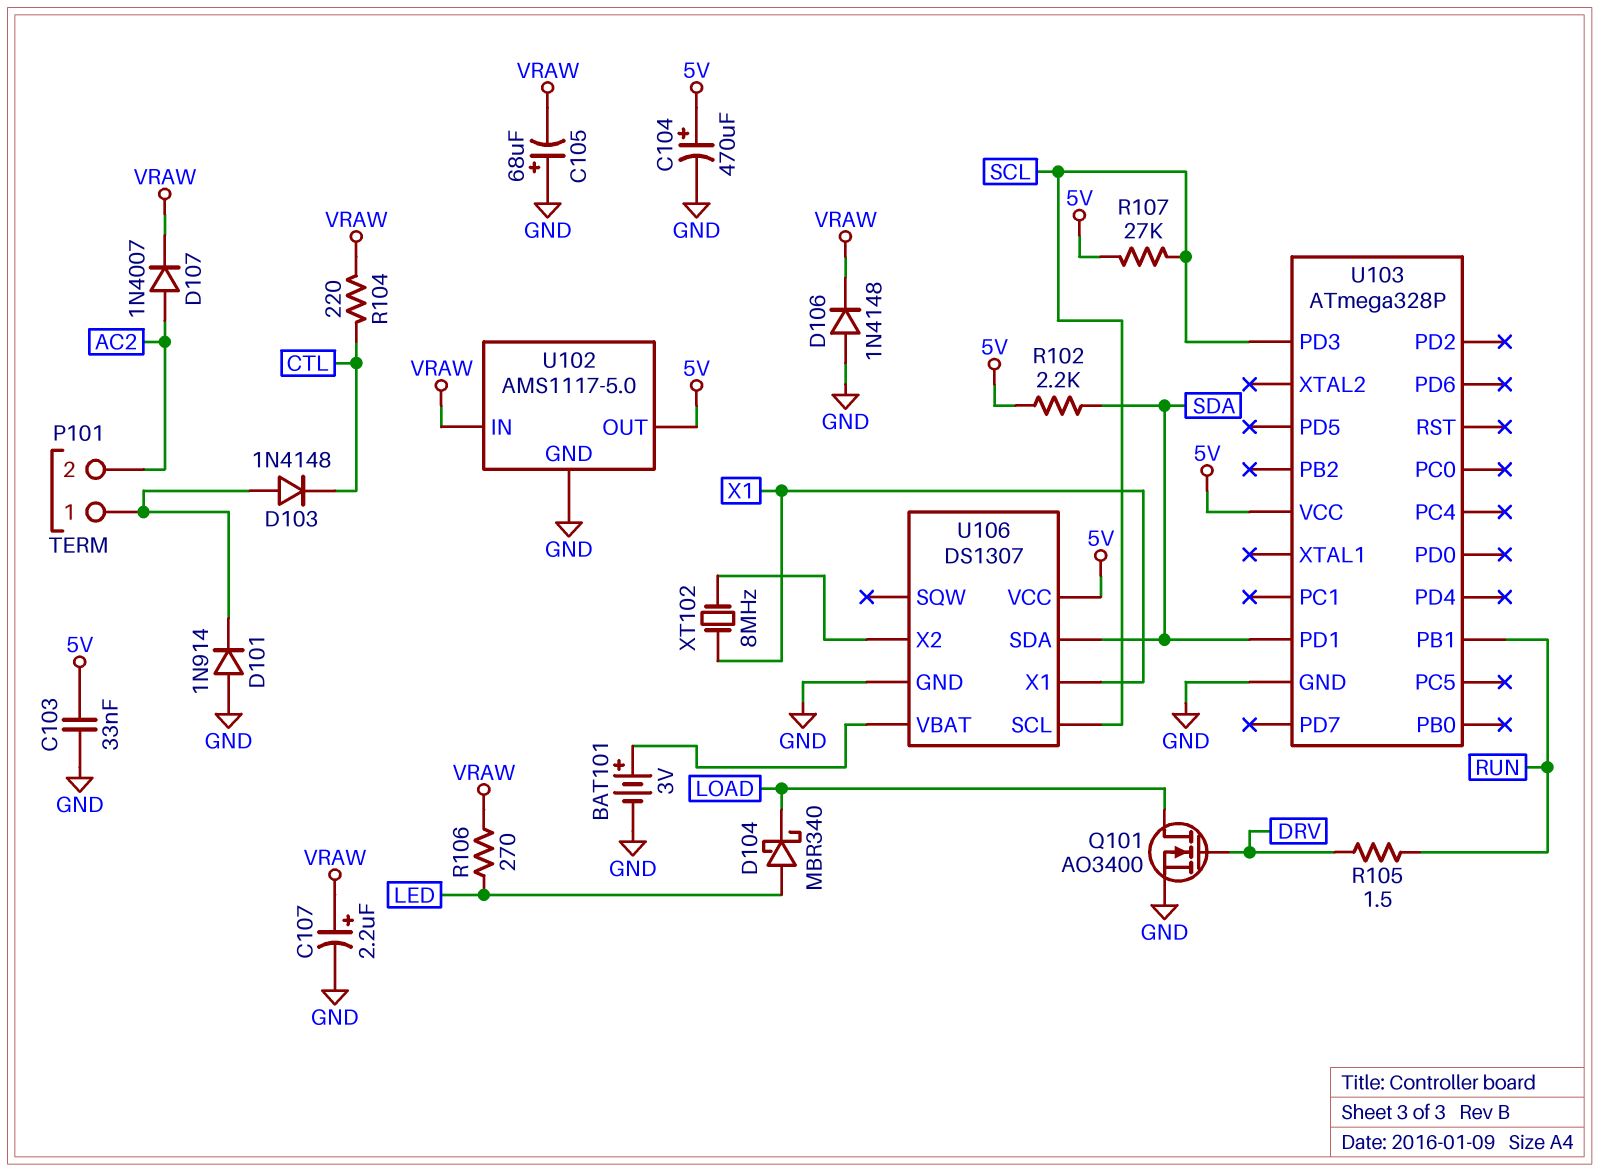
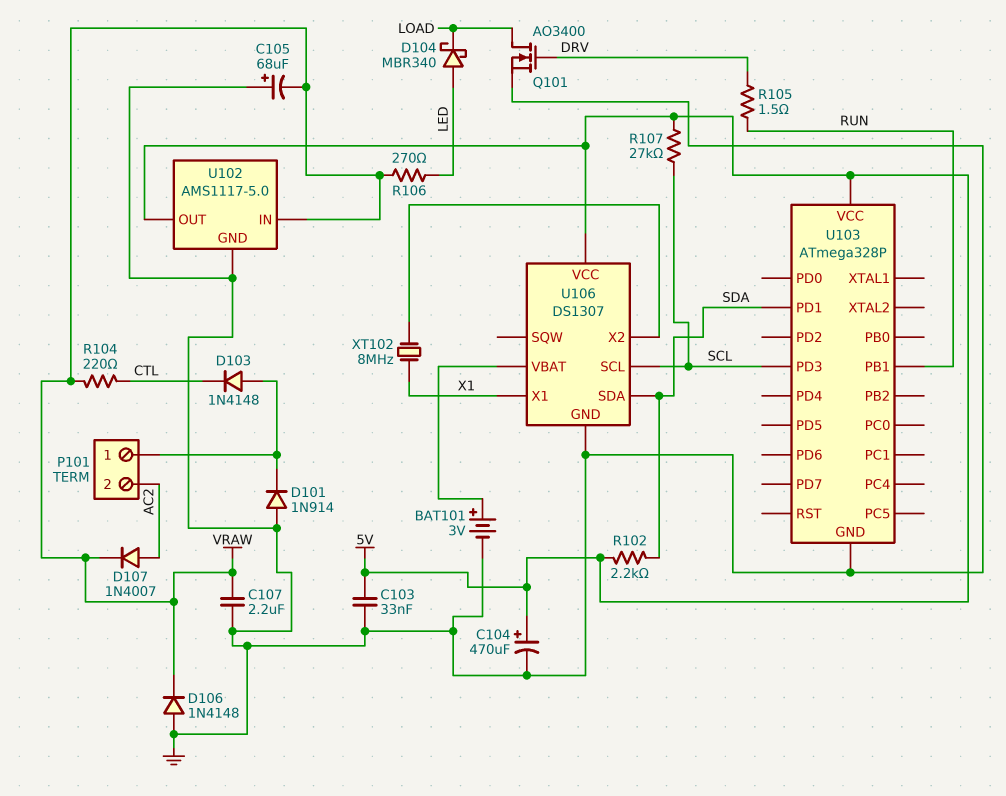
C107: 2.2uF (plus VRAW, minus GND) -> 2.2uF (GND, VRAW)

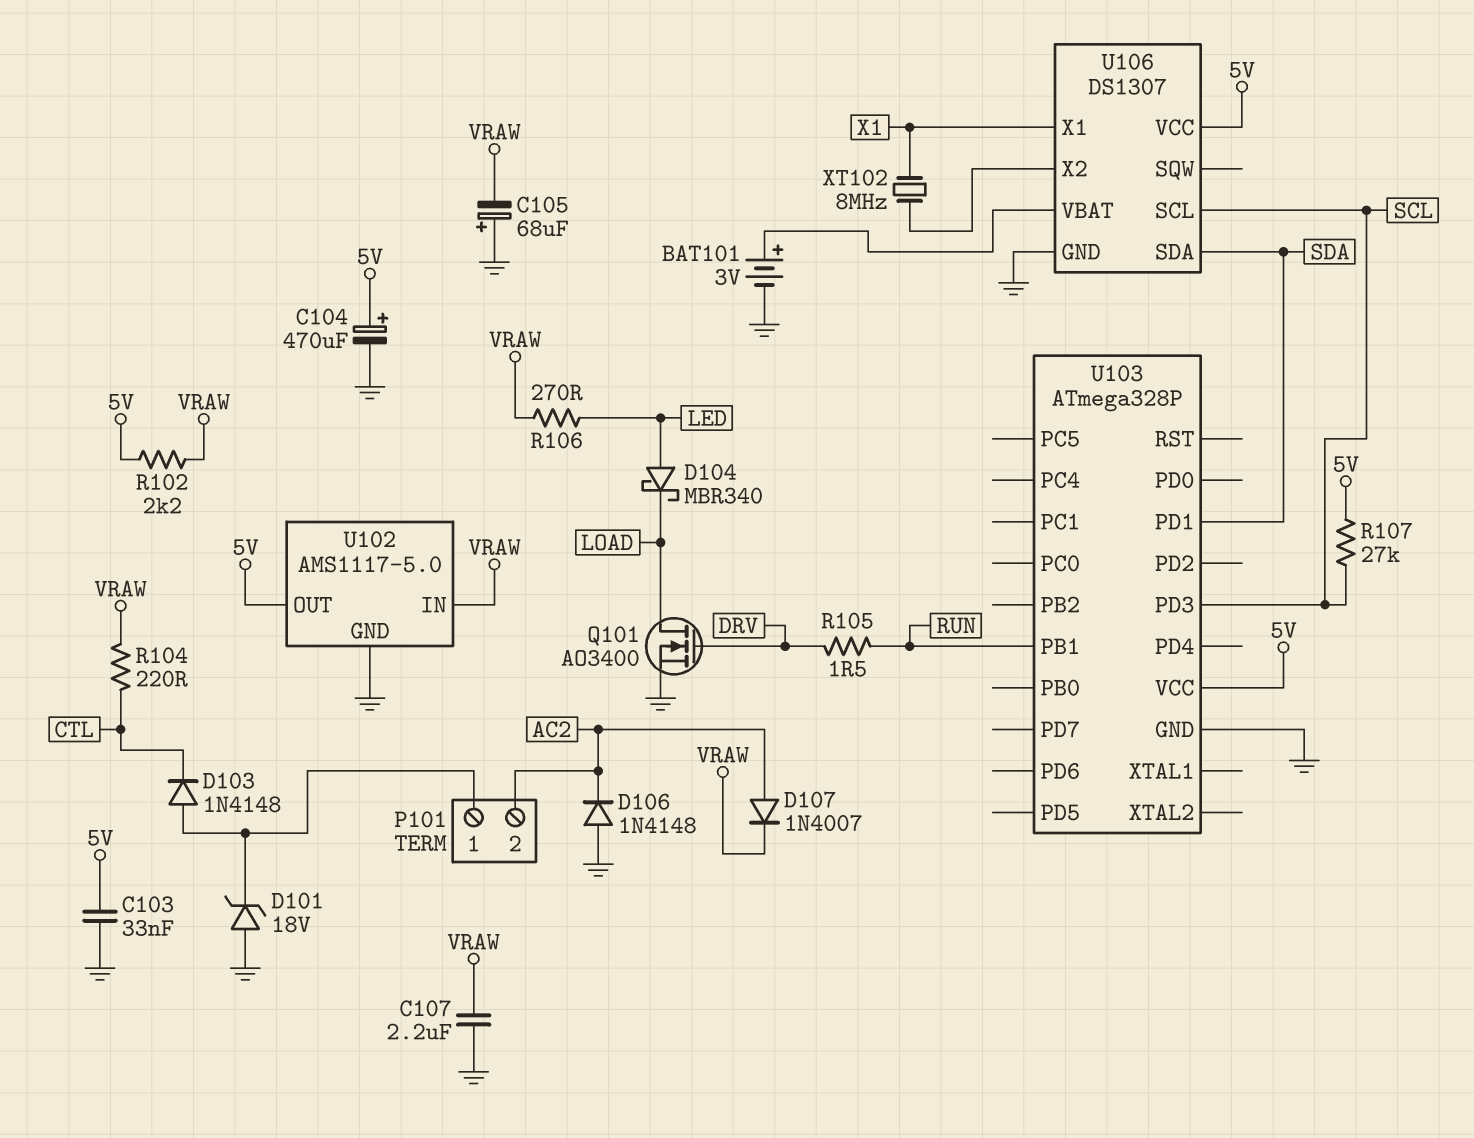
D101: diode 1N914 (A GND, K P101/1) -> zener 18V (A GND, K P101/1)
D106: diode 1N4148 (A GND, K VRAW) -> diode 1N4148 (A GND, K AC2)
R102: 2.2k (5V, SDA) -> 2.2k (5V, VRAW)

